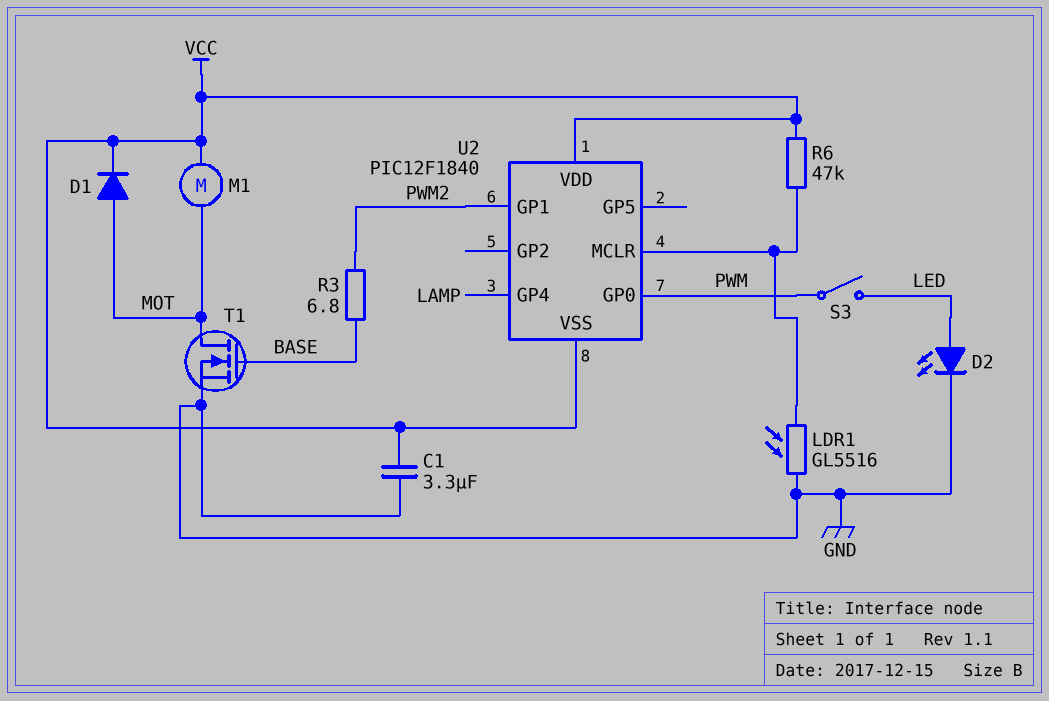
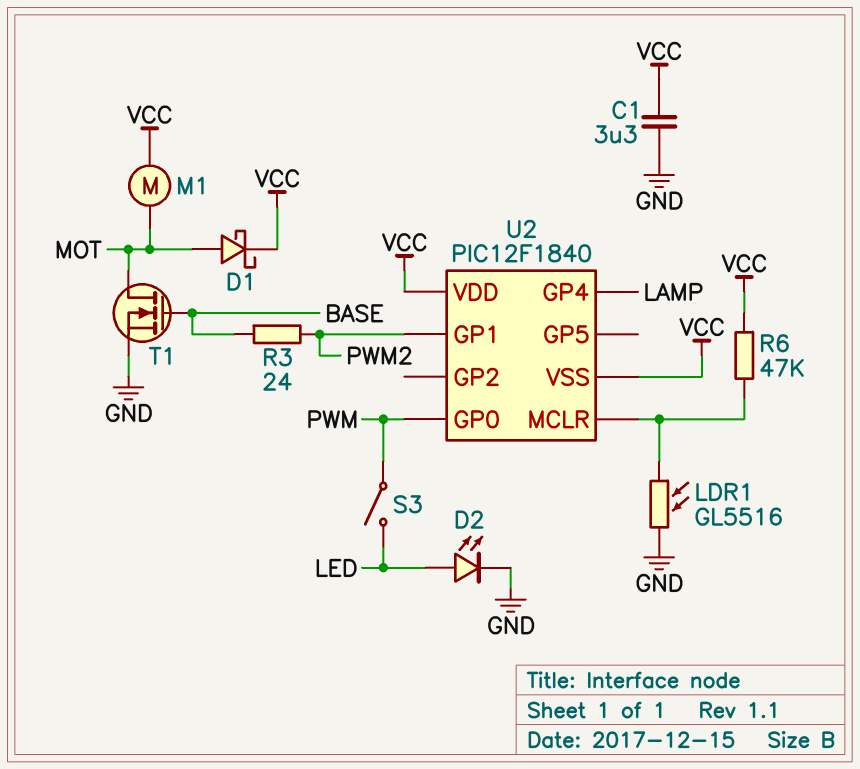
D1: diode (A MOT, K VCC) -> schottky (A MOT, K VCC)
R3: 6.8 (BASE, PWM2) -> 24 (BASE, PWM2)

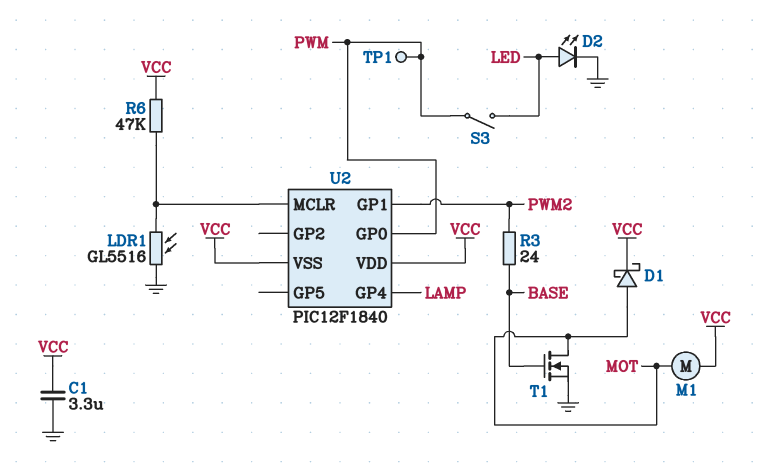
TP1: none -> test point (PWM)

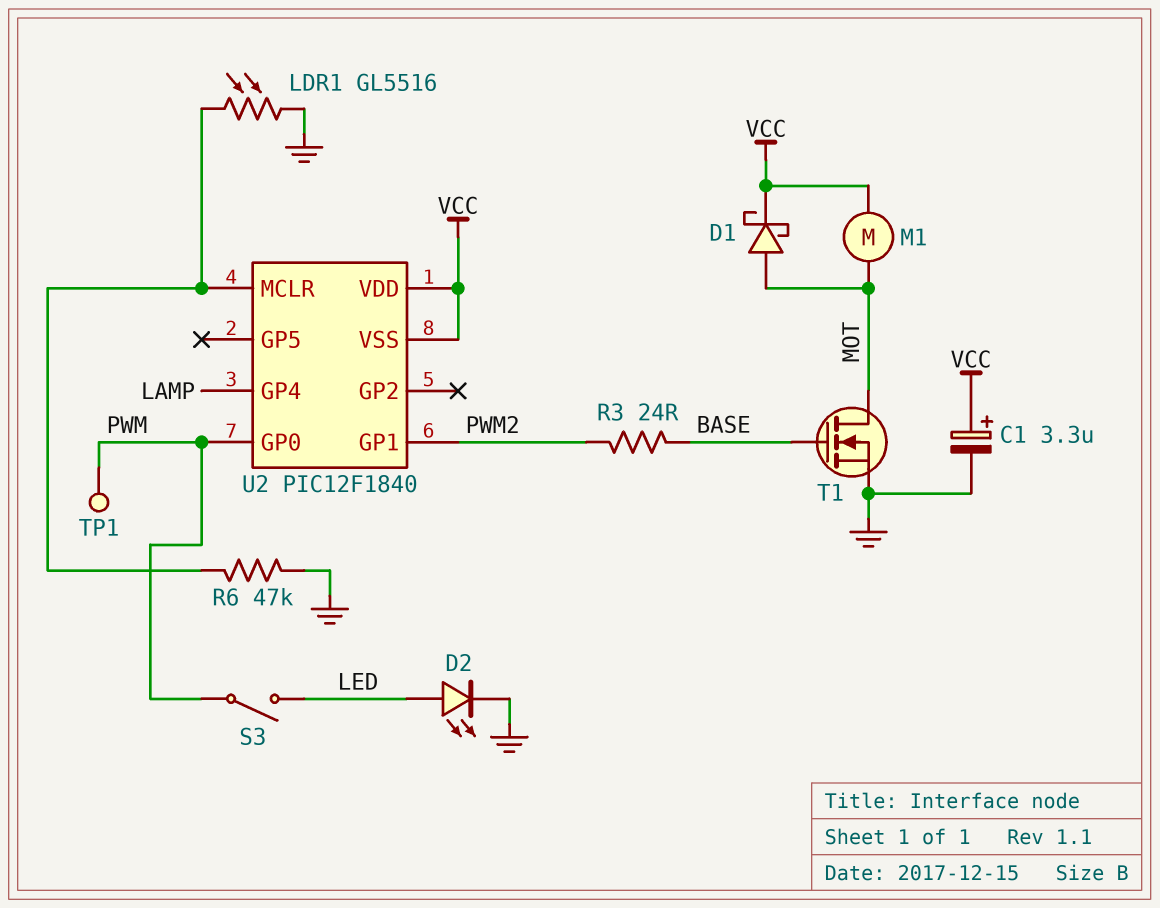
C1: 3.3uF (GND, VCC) -> 3.3uF (plus VCC, minus GND)
R6: 47k (U2/MCLR, VCC) -> 47k (GND, U2/MCLR)

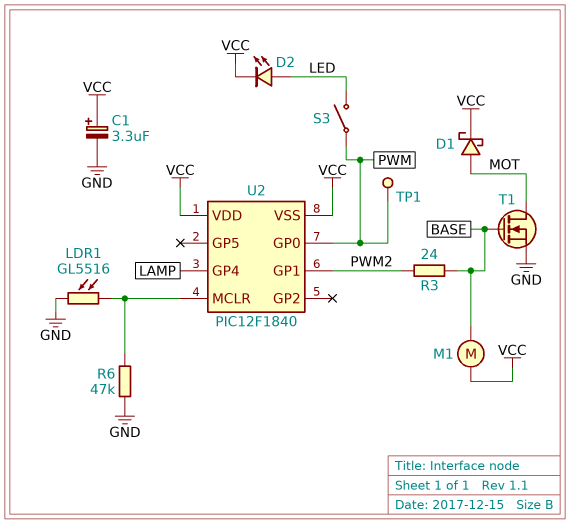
D2: LED (A LED, K GND) -> LED (A LED, K VCC)
M1: motor (MOT, VCC) -> motor (BASE, VCC)

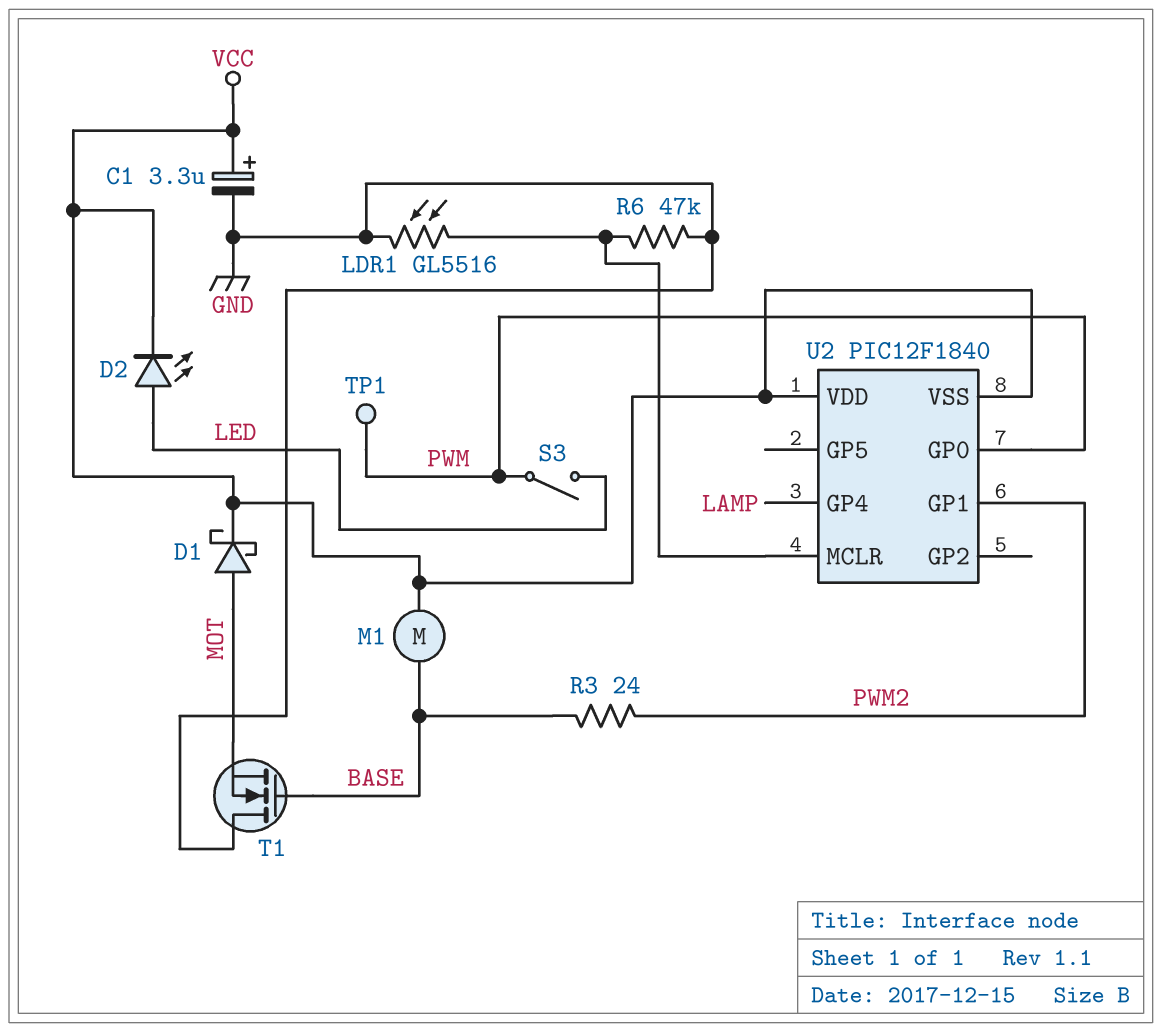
T1: NMOS (G BASE, D MOT, S GND) -> NMOS (G BASE, D GND, S MOT)

